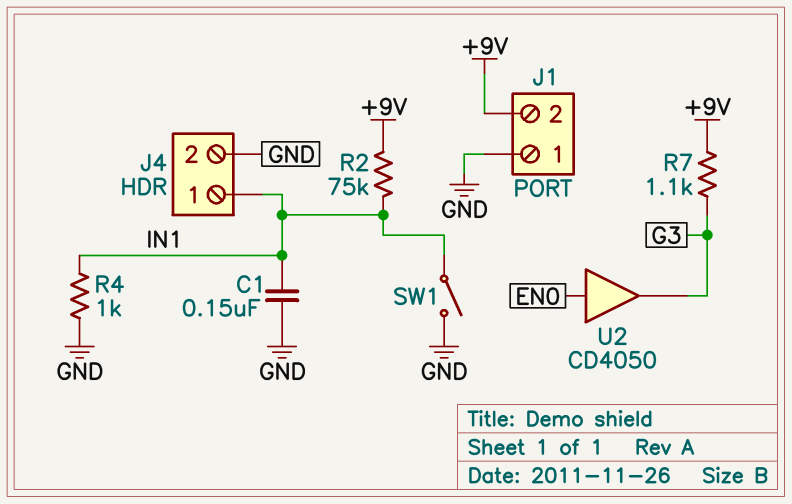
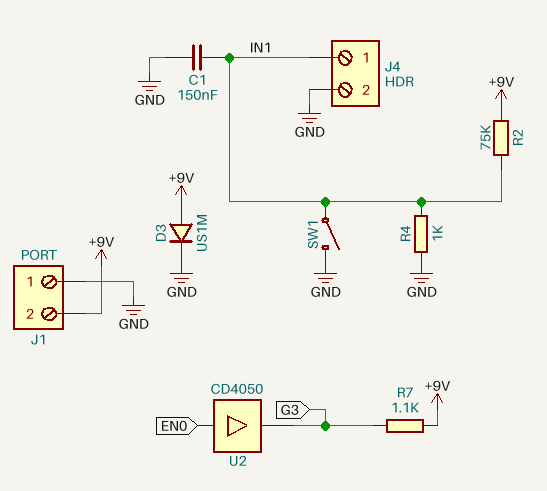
D3: none -> diode US1M (A +9V, K GND)

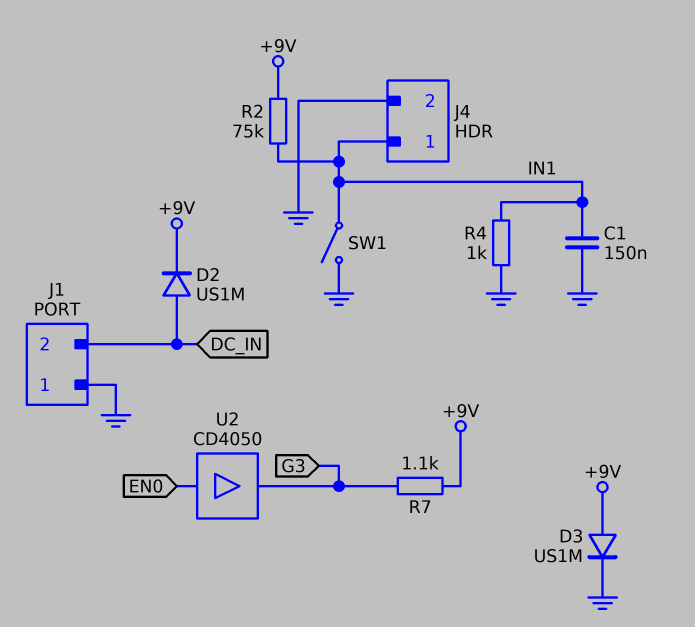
D2: none -> diode US1M (A DC_IN, K +9V)
J1 pin 2: +9V -> DC_IN

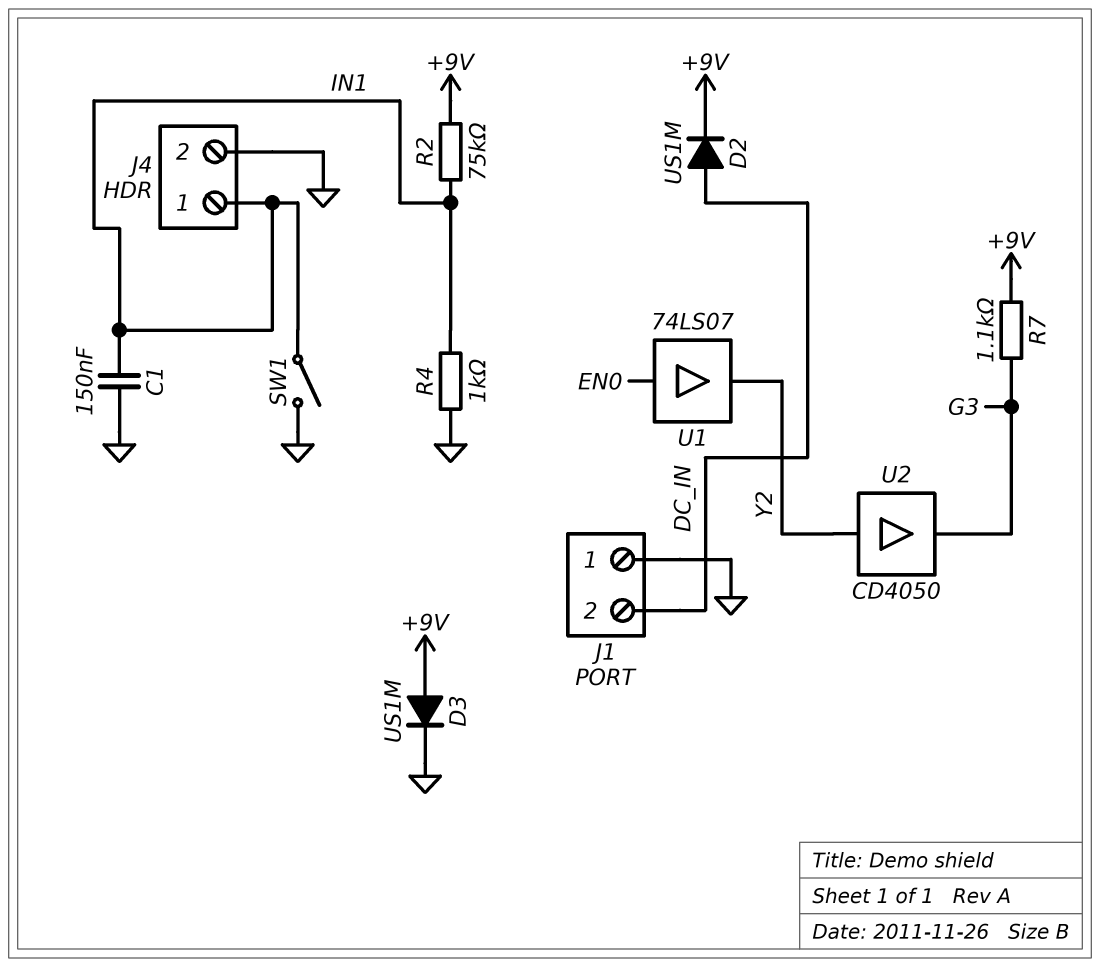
U1: none -> buffer 74LS07 (in EN0, out Y2)
U2: buffer CD4050 (in EN0, out G3) -> buffer CD4050 (in Y2, out G3)

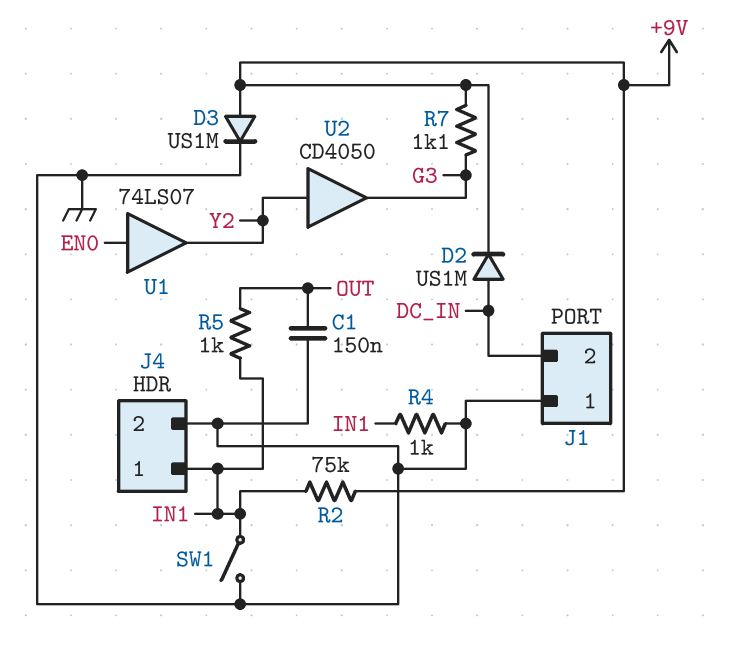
C1: 150nF (GND, IN1) -> 150nF (GND, OUT)
R5: none -> 1k (IN1, OUT)

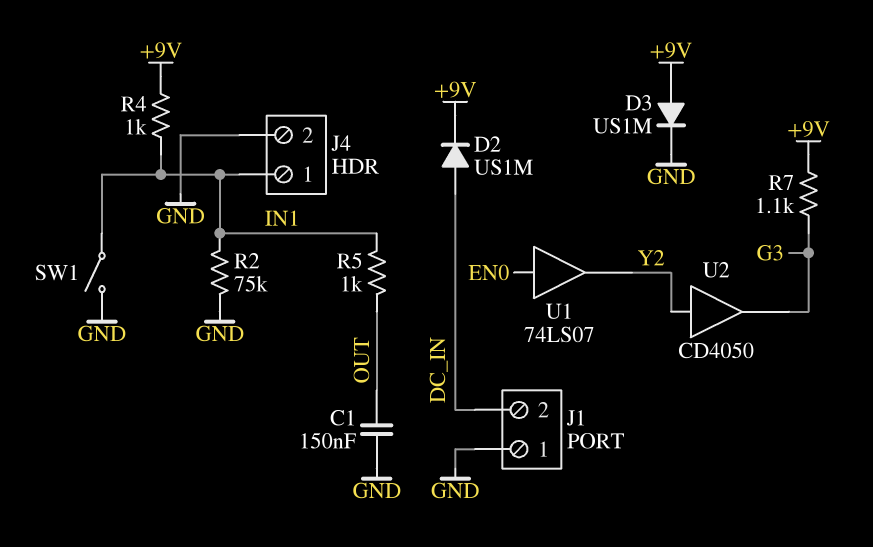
R2: 75k (+9V, IN1) -> 75k (GND, IN1)
R4: 1k (GND, IN1) -> 1k (+9V, IN1)

